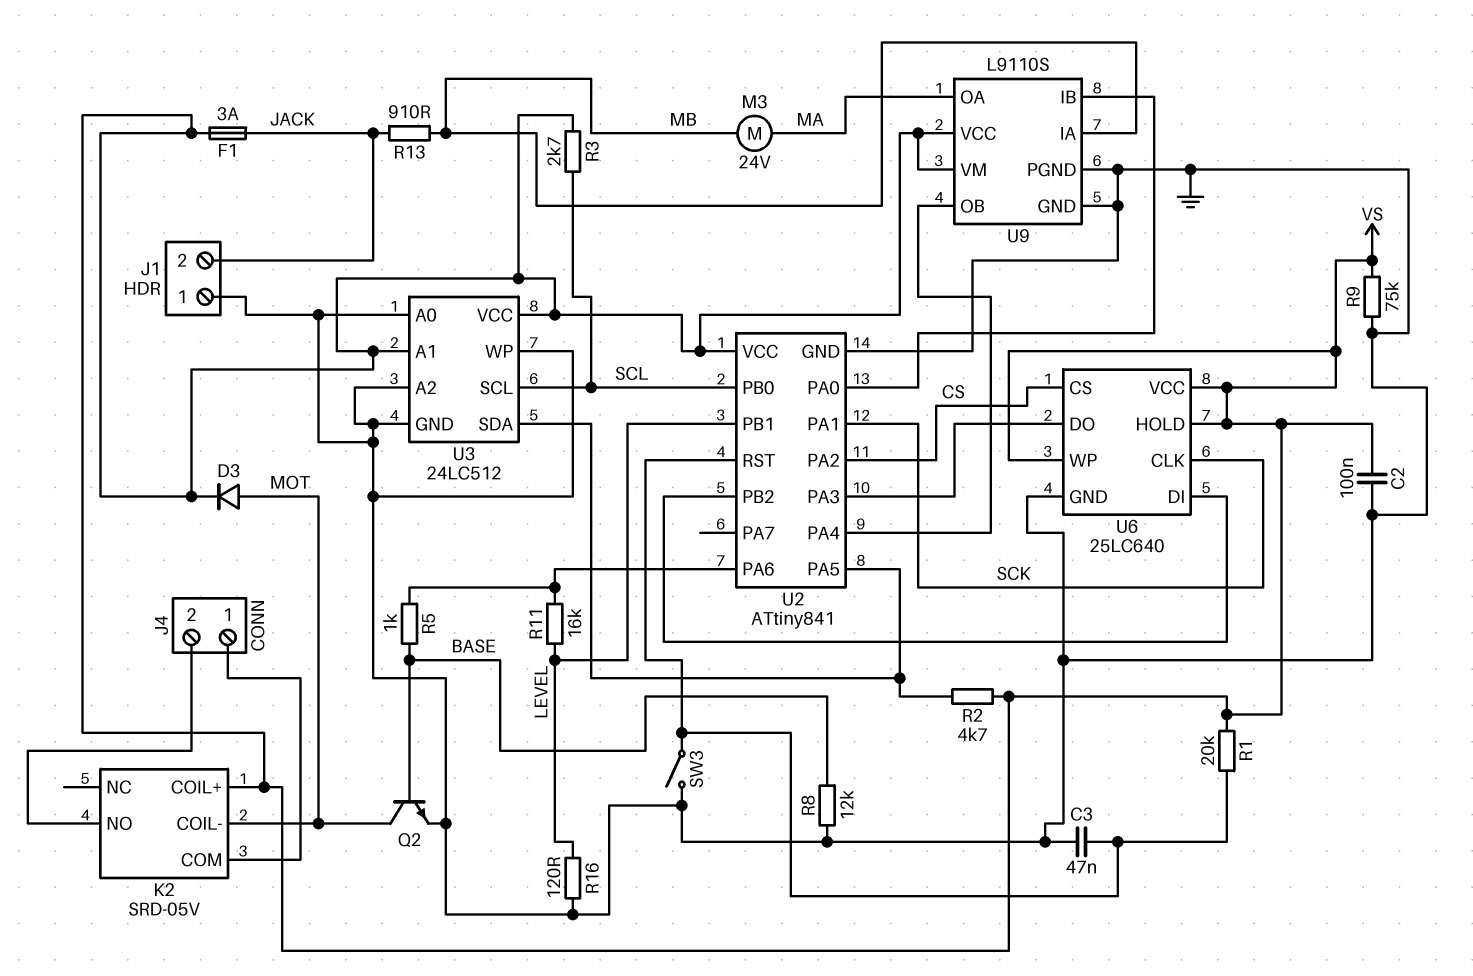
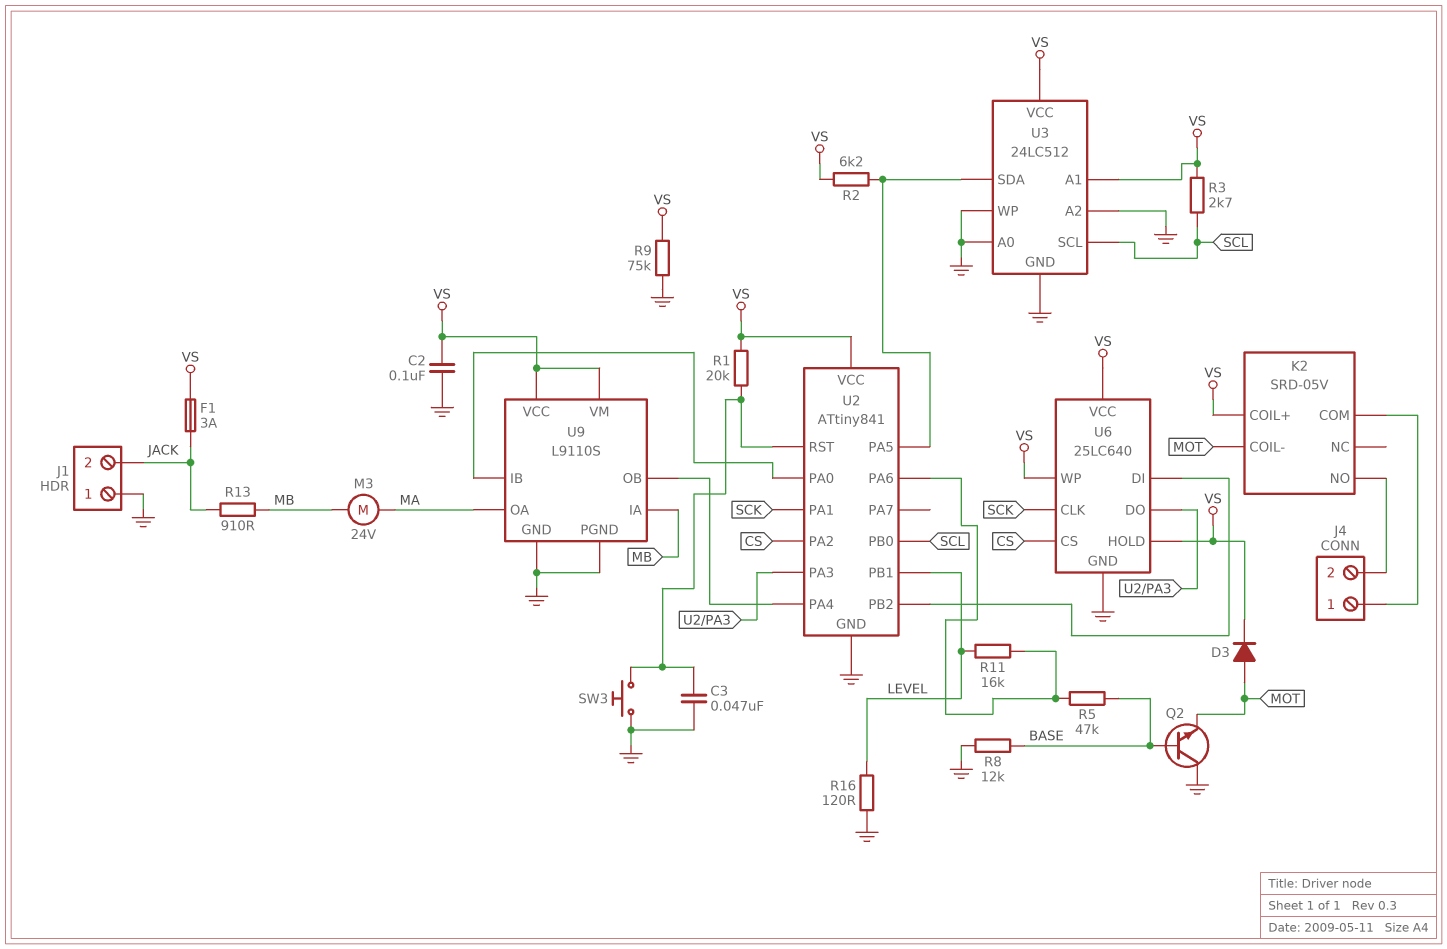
Q2: NPN (B BASE, C MOT, E GND) -> NPN (B BASE, C GND, E MOT)
R2: 4.7k (U2/PA5, VS) -> 6.2k (U2/PA5, VS)
R5: 1k (BASE, U2/PA6) -> 47k (BASE, U2/PA6)
SW3: switch (GND, U2/RST) -> button (GND, U2/RST)

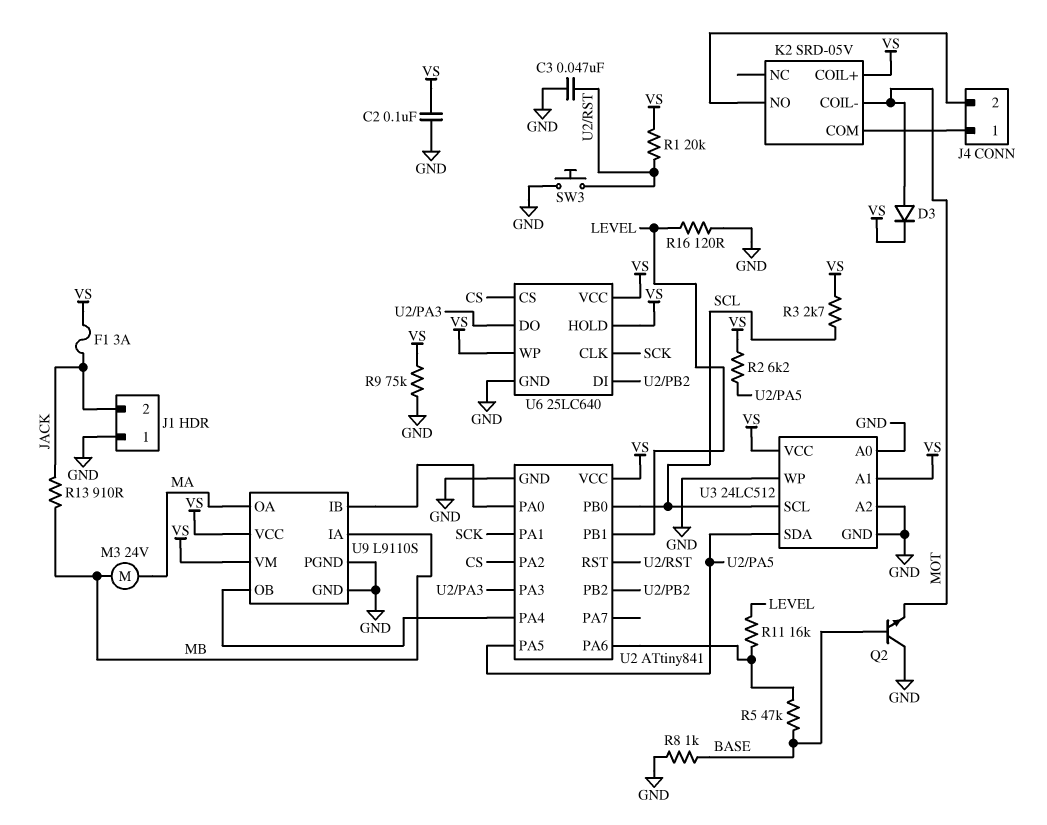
R8: 12k (BASE, GND) -> 1k (BASE, GND)

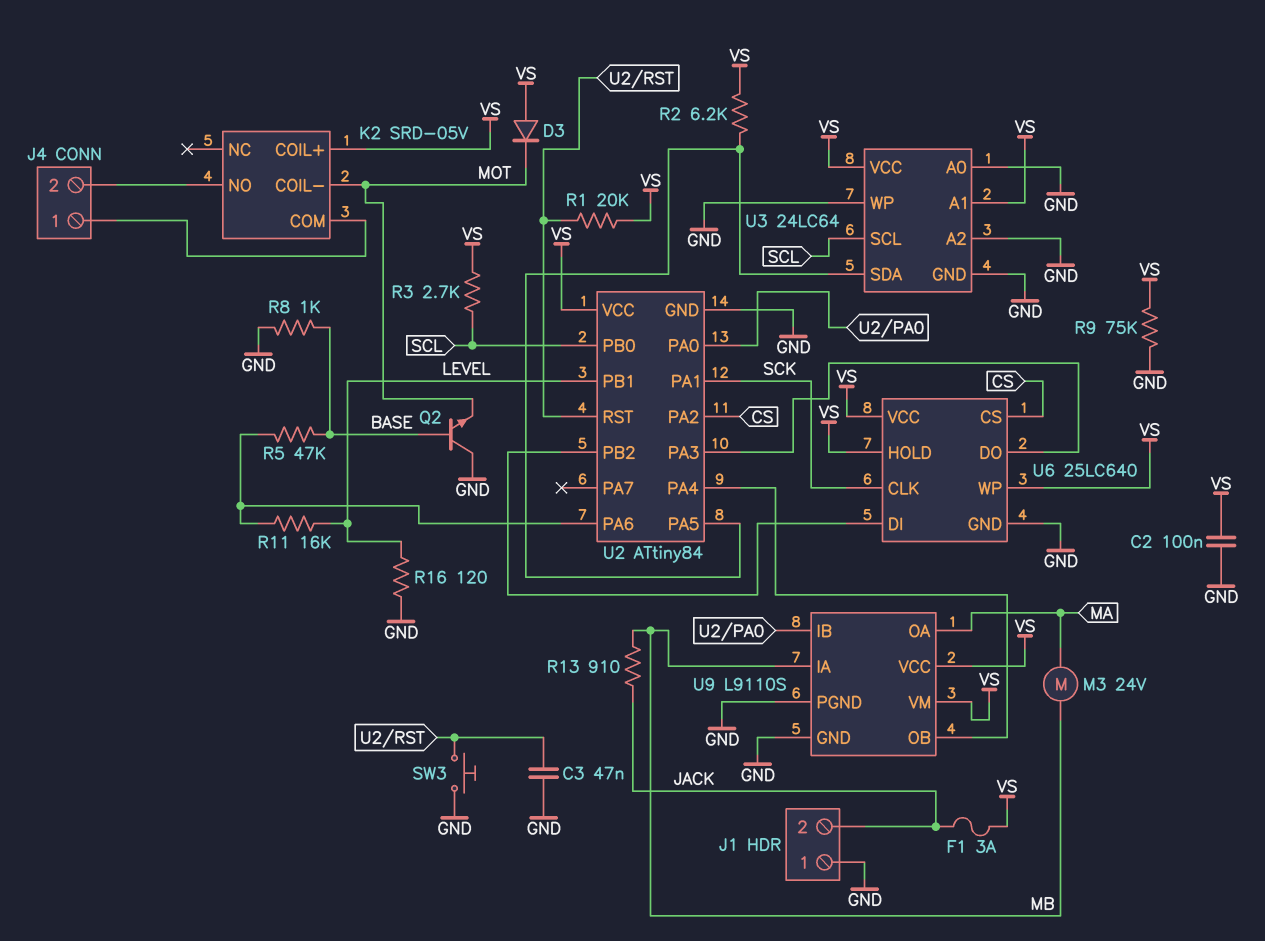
D3: diode (A MOT, K VS) -> diode (A VS, K MOT)
U2: ATtiny841 -> ATtiny84
U3: 24LC512 -> 24LC64

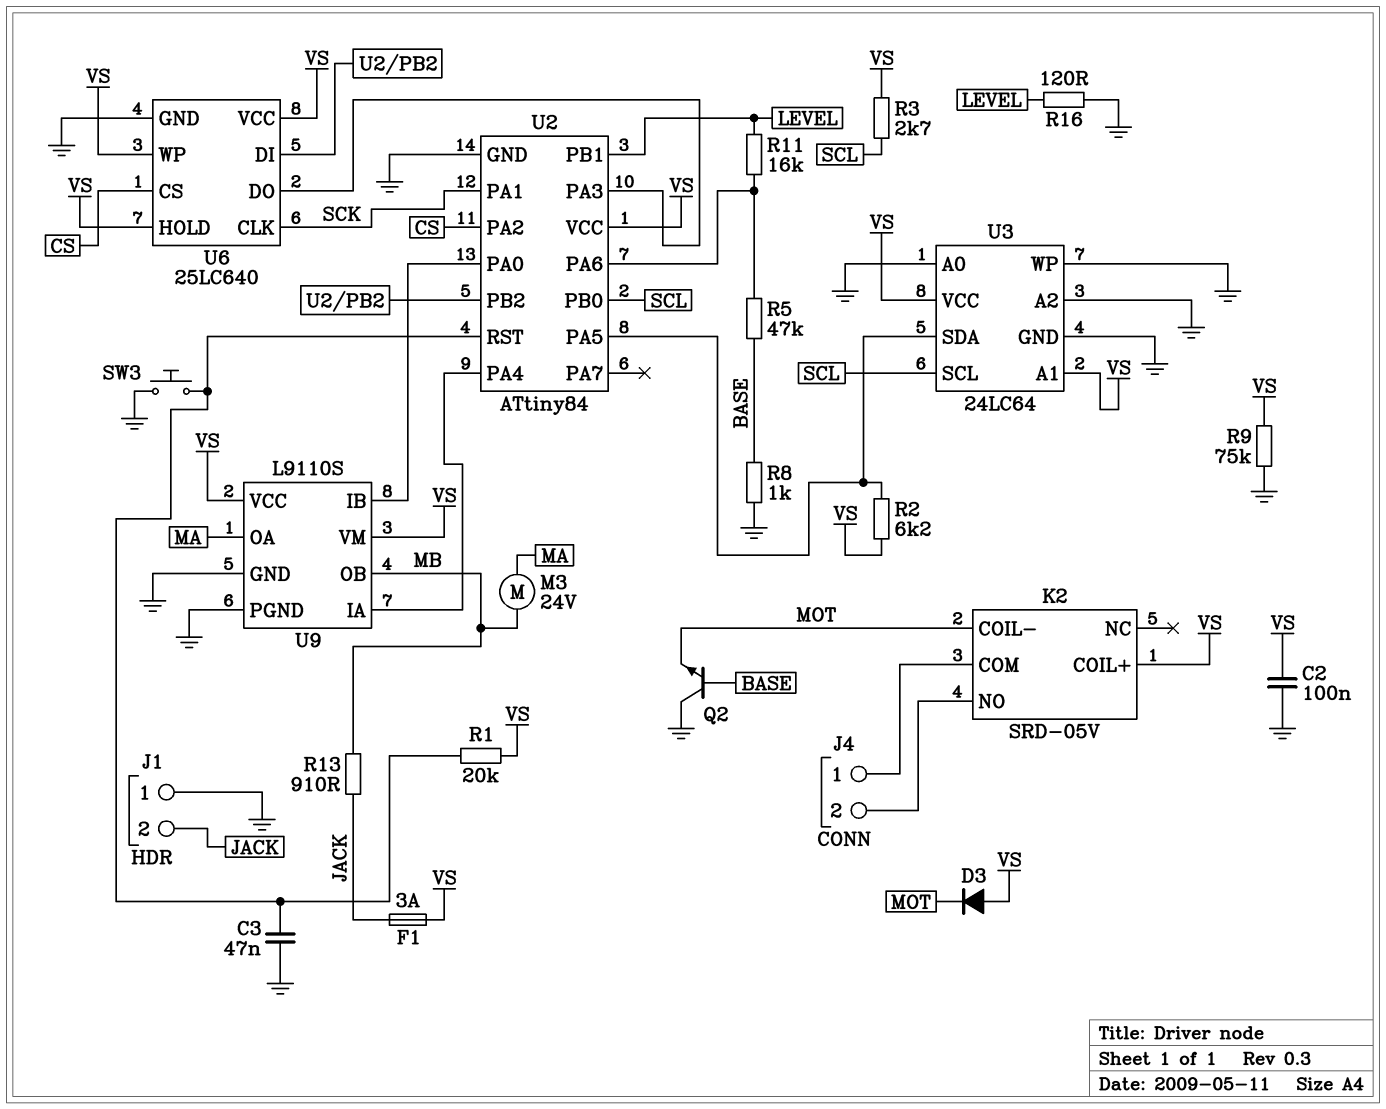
U9 pin IA: MB -> U2/PA4
U9 pin OB: U2/PA4 -> MB

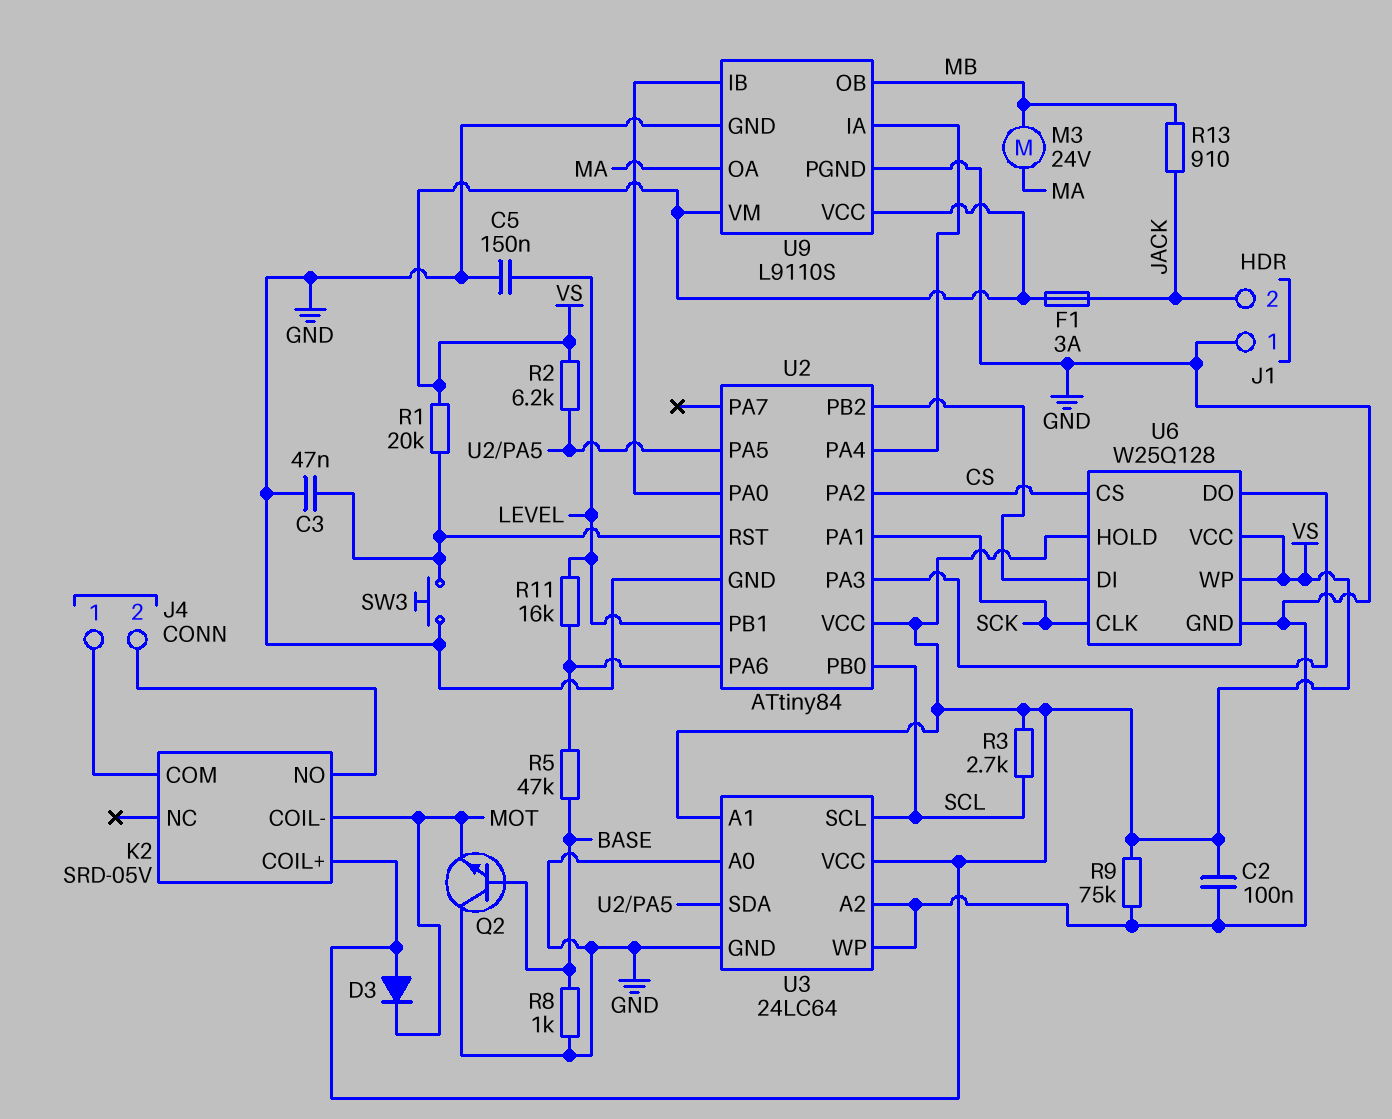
C5: none -> 150nF (GND, LEVEL)
R16: 120 (GND, LEVEL) -> none
U6: 25LC640 -> W25Q128

